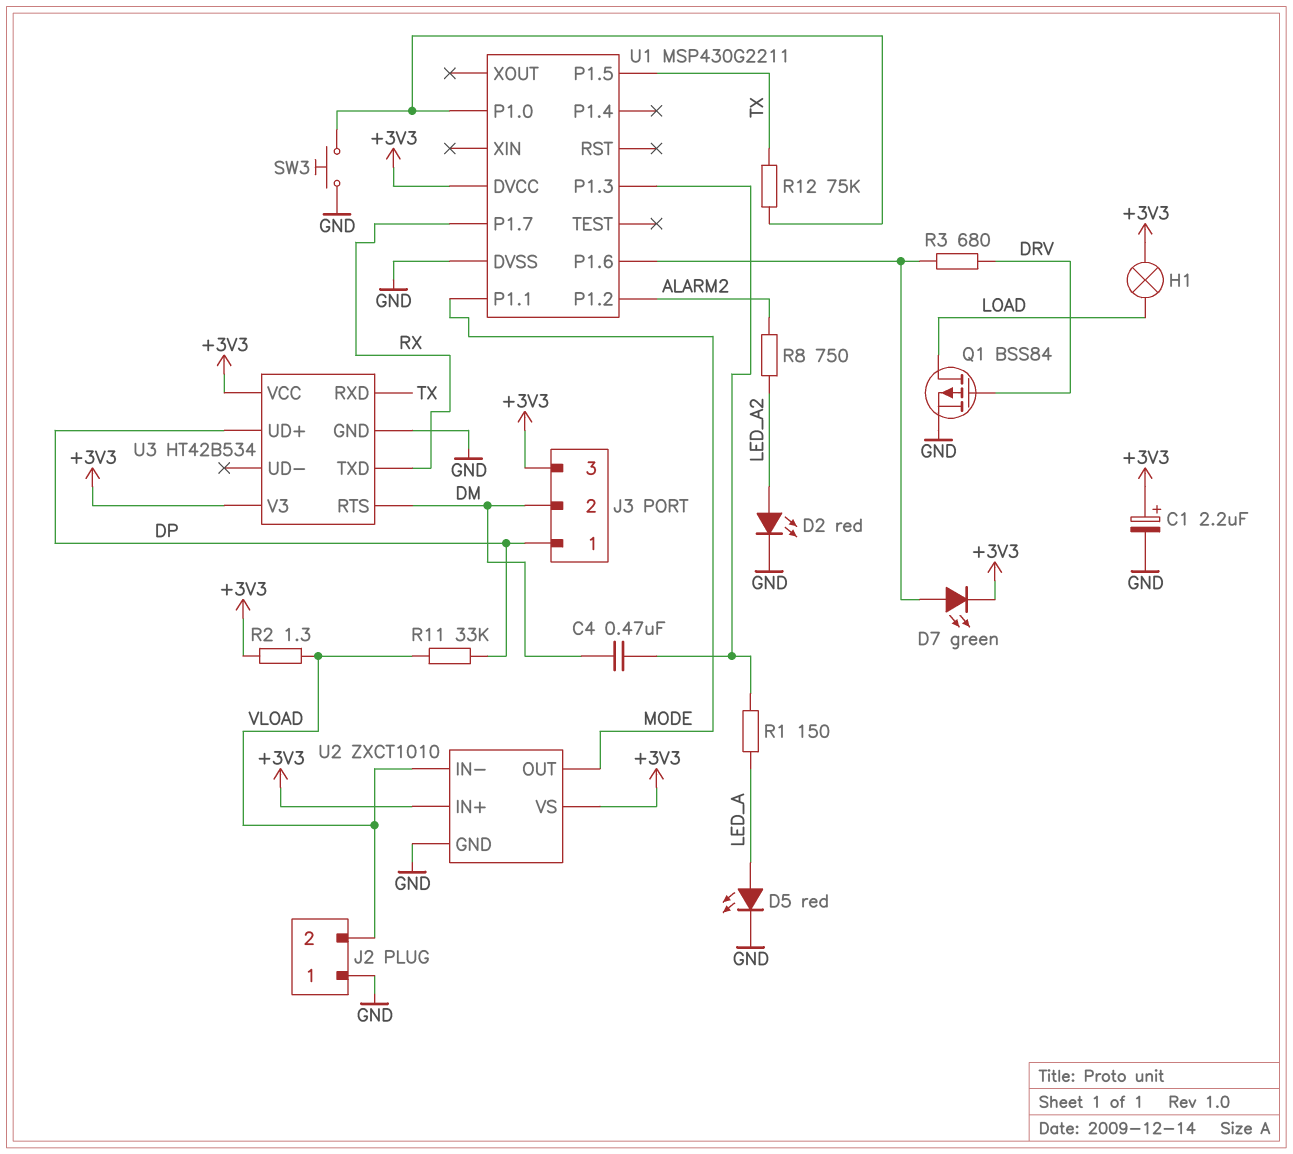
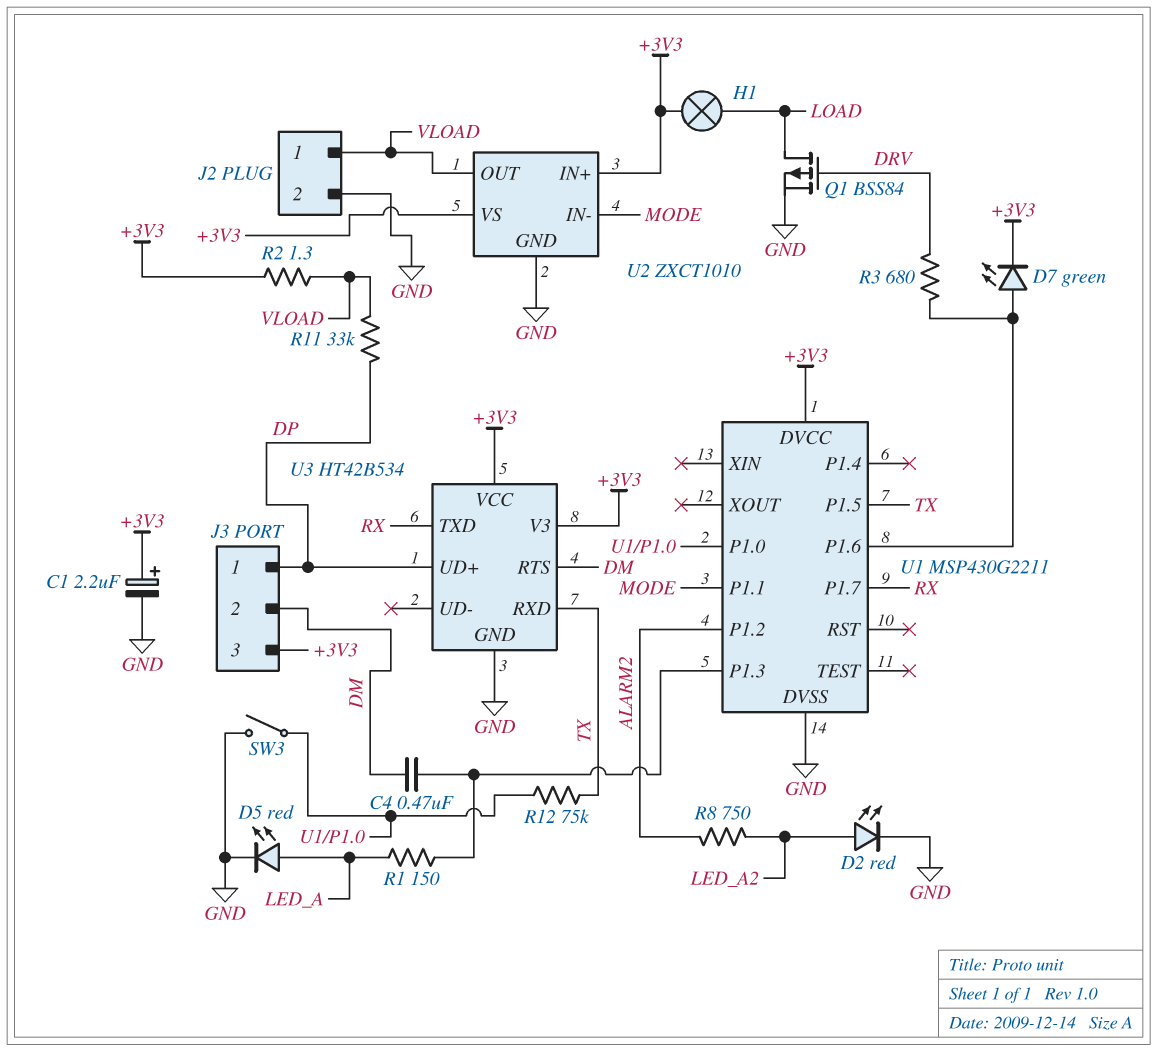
J2 pin 1: GND -> VLOAD
J2 pin 2: VLOAD -> GND
SW3: button (GND, U1/P1.0) -> switch (GND, U1/P1.0)
U2 pin IN-: VLOAD -> MODE
U2 pin OUT: MODE -> VLOAD

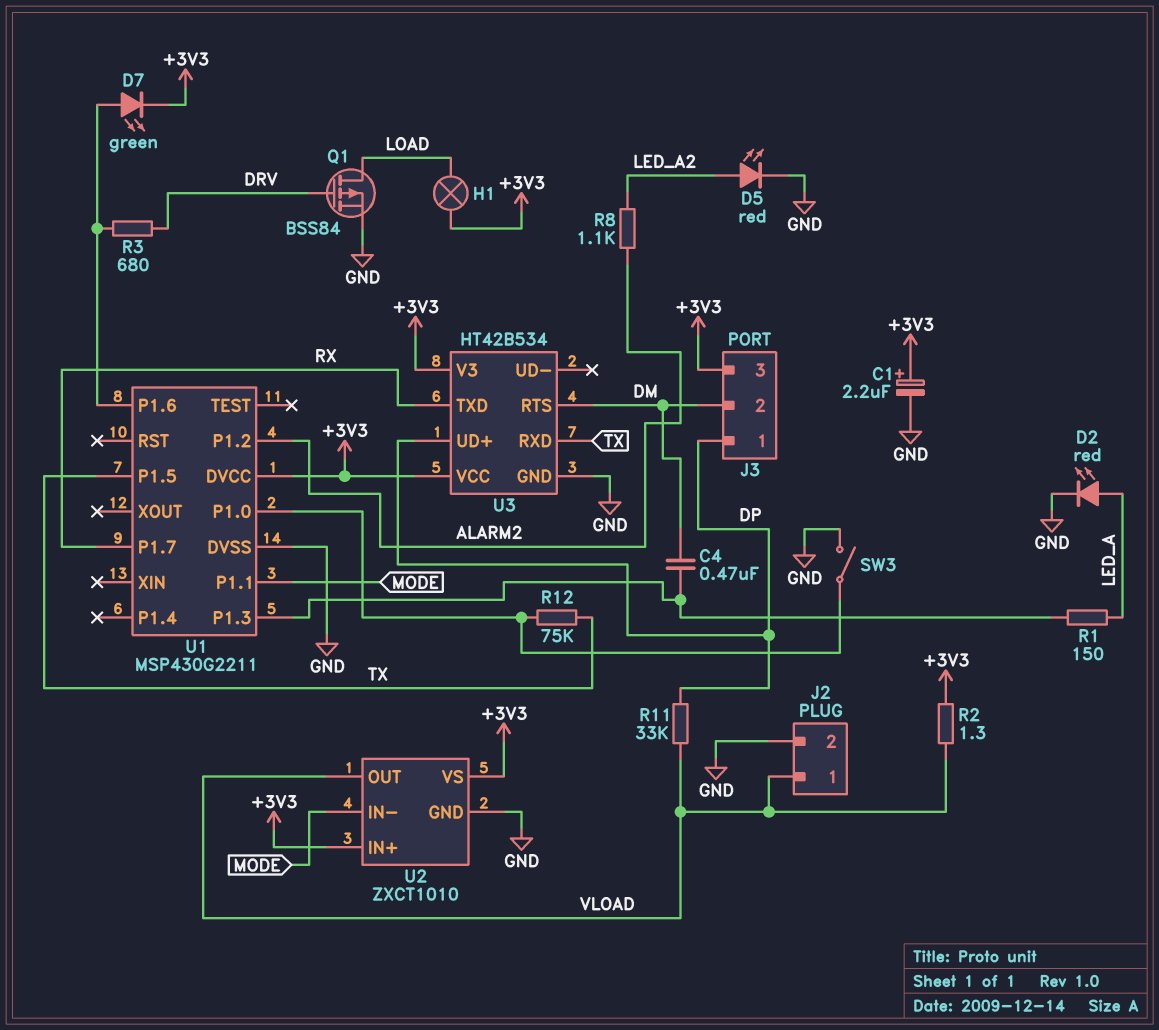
D2: LED red (A LED_A2, K GND) -> LED red (A LED_A, K GND)
D5: LED red (A LED_A, K GND) -> LED red (A LED_A2, K GND)
R8: 750 (ALARM2, LED_A2) -> 1.1k (ALARM2, LED_A2)

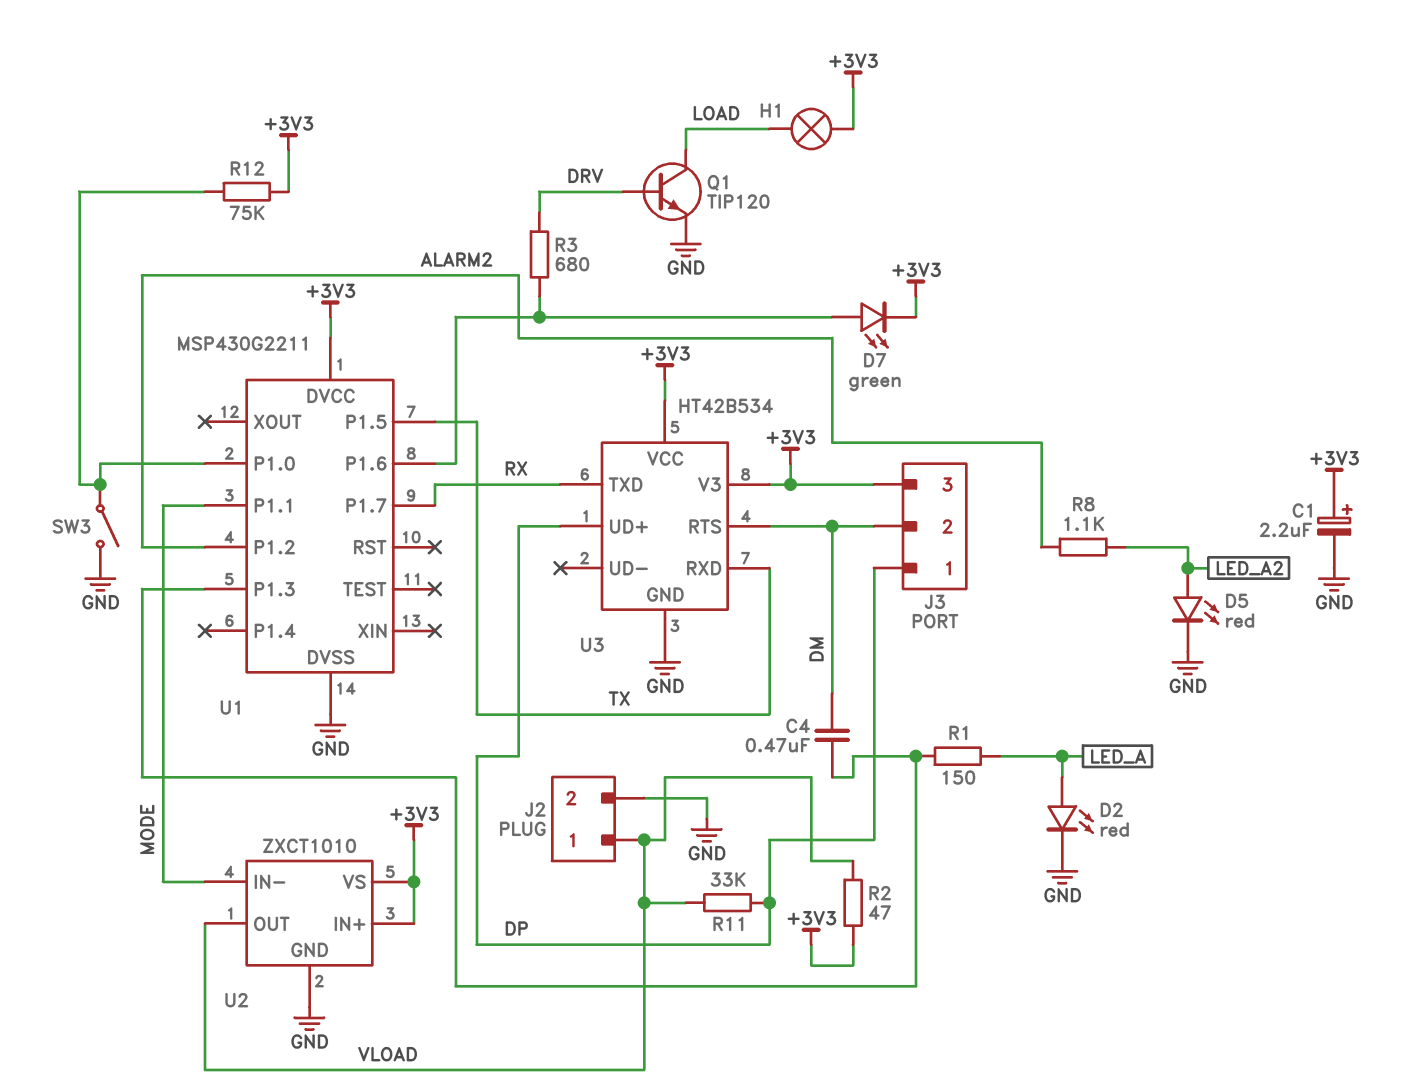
Q1: PMOS BSS84 (G DRV, D LOAD, S GND) -> NPN TIP120 (B DRV, C LOAD, E GND)
R2: 1.3 (+3V3, VLOAD) -> 47 (+3V3, VLOAD)
R12: 75k (TX, U1/P1.0) -> 75k (+3V3, U1/P1.0)

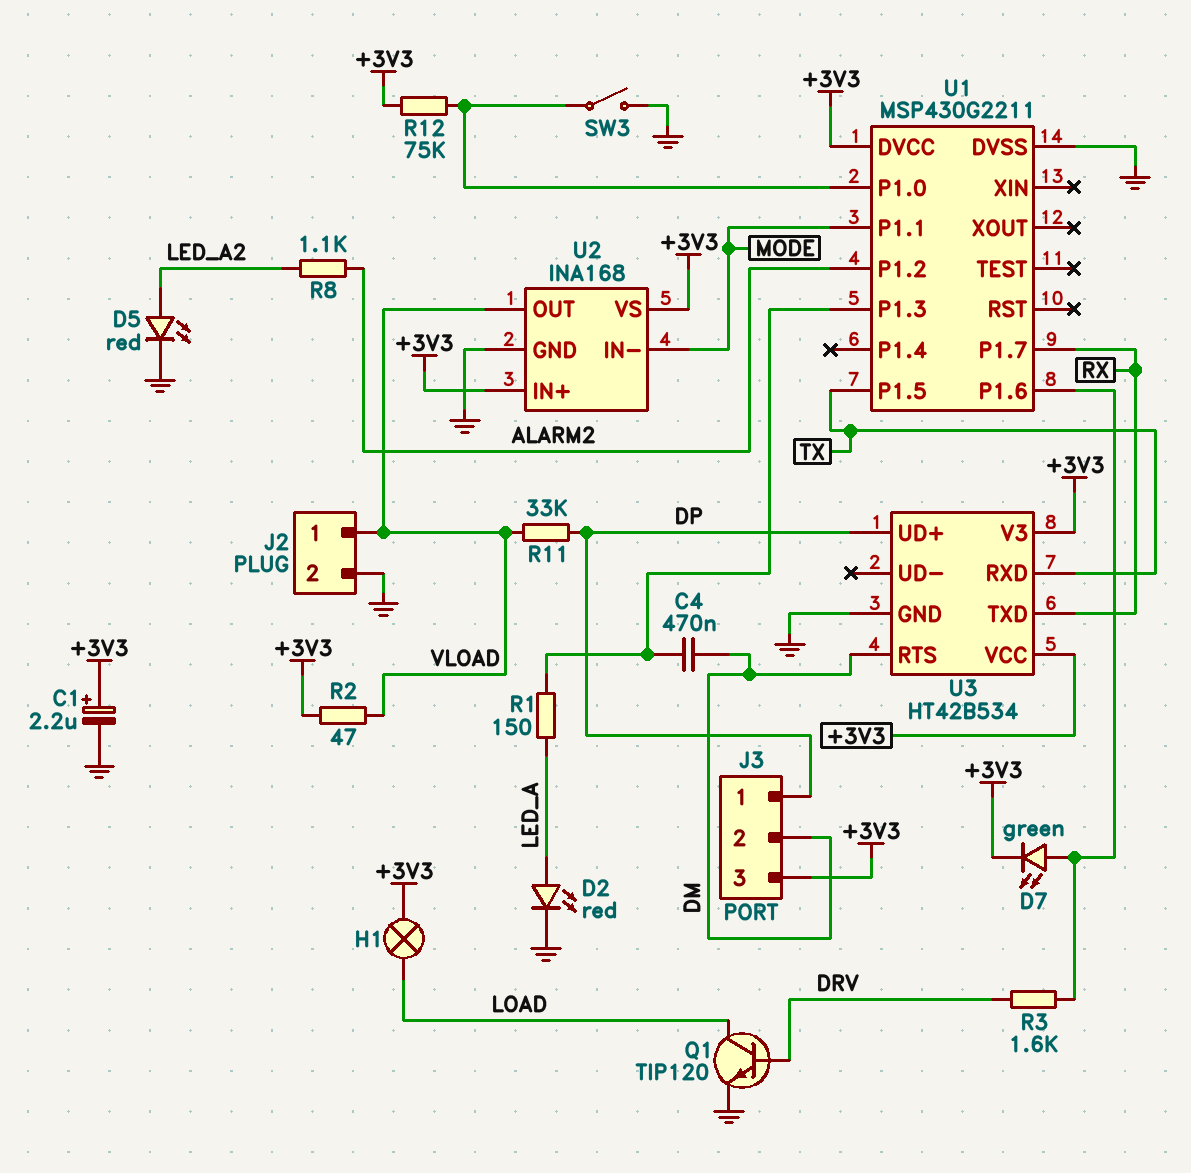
R3: 680 (DRV, U1/P1.6) -> 1.6k (DRV, U1/P1.6)
U2: ZXCT1010 -> INA168

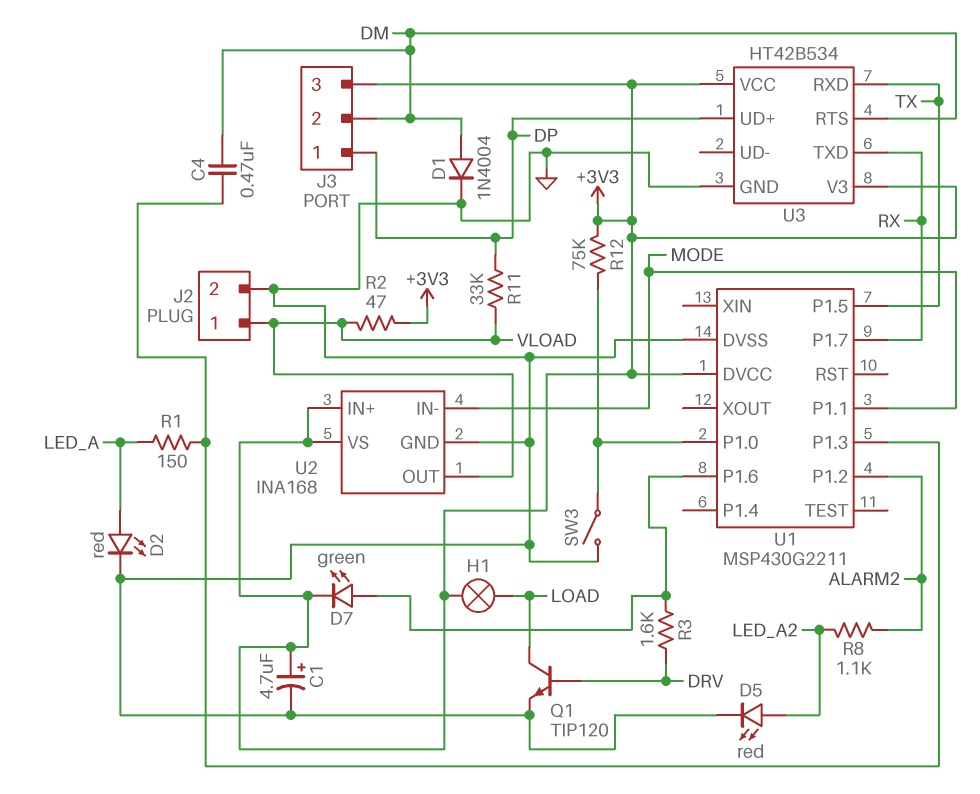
C1: 2.2uF (plus +3V3, minus GND) -> 4.7uF (plus +3V3, minus GND)
D1: none -> diode 1N4004 (A DM, K GND)

